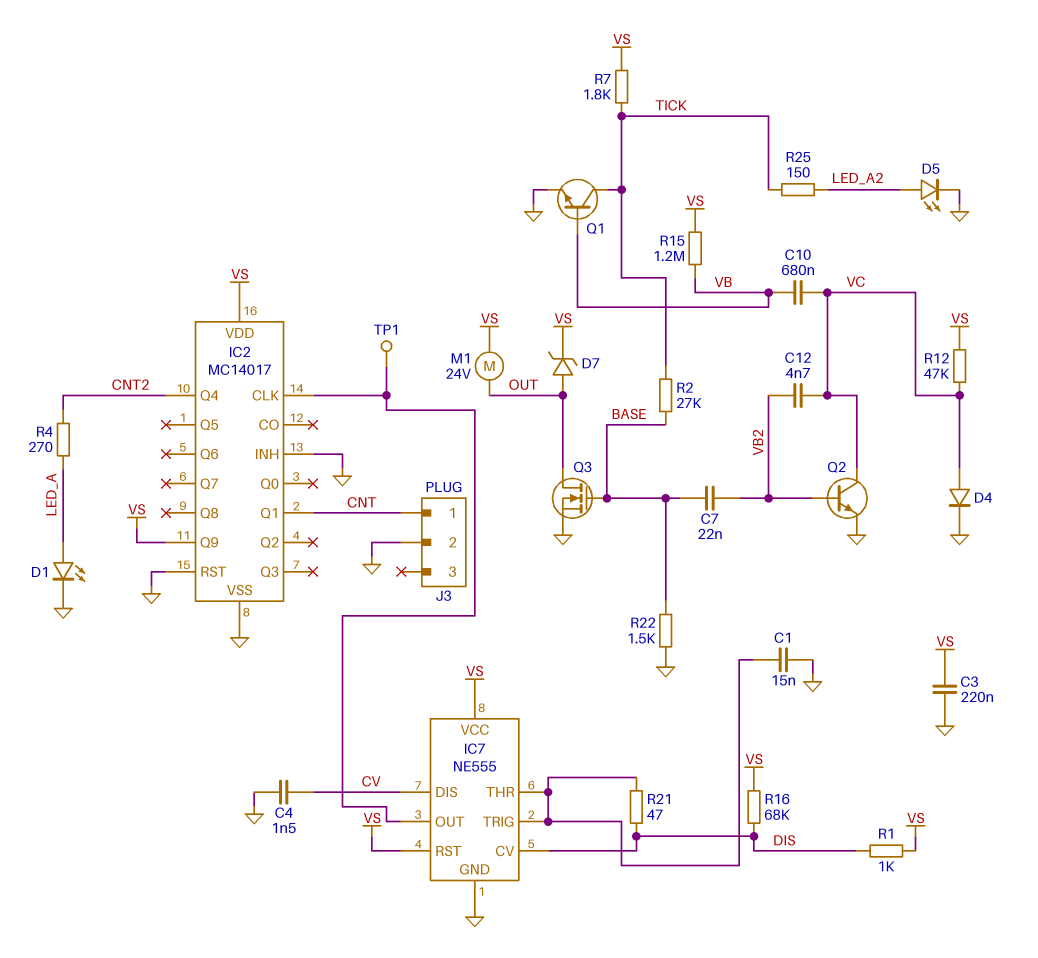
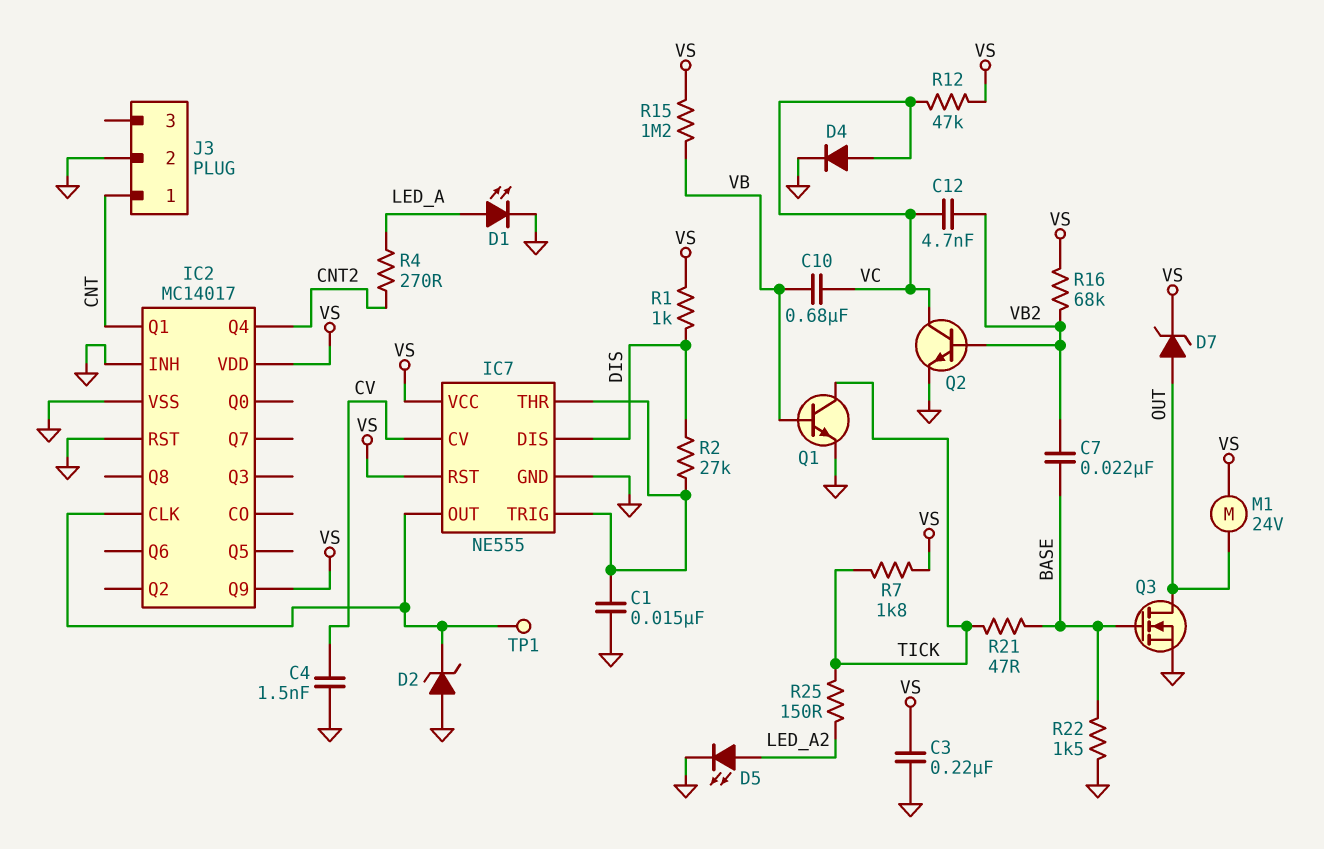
D2: none -> zener (A GND, K IC2/CLK)
IC7 pin CV: DIS -> CV
IC7 pin DIS: CV -> DIS
R2: 27k (BASE, TICK) -> 27k (DIS, IC7/THR)
R16: 68k (DIS, VS) -> 68k (VB2, VS)
R21: 47 (DIS, IC7/THR) -> 47 (BASE, TICK)

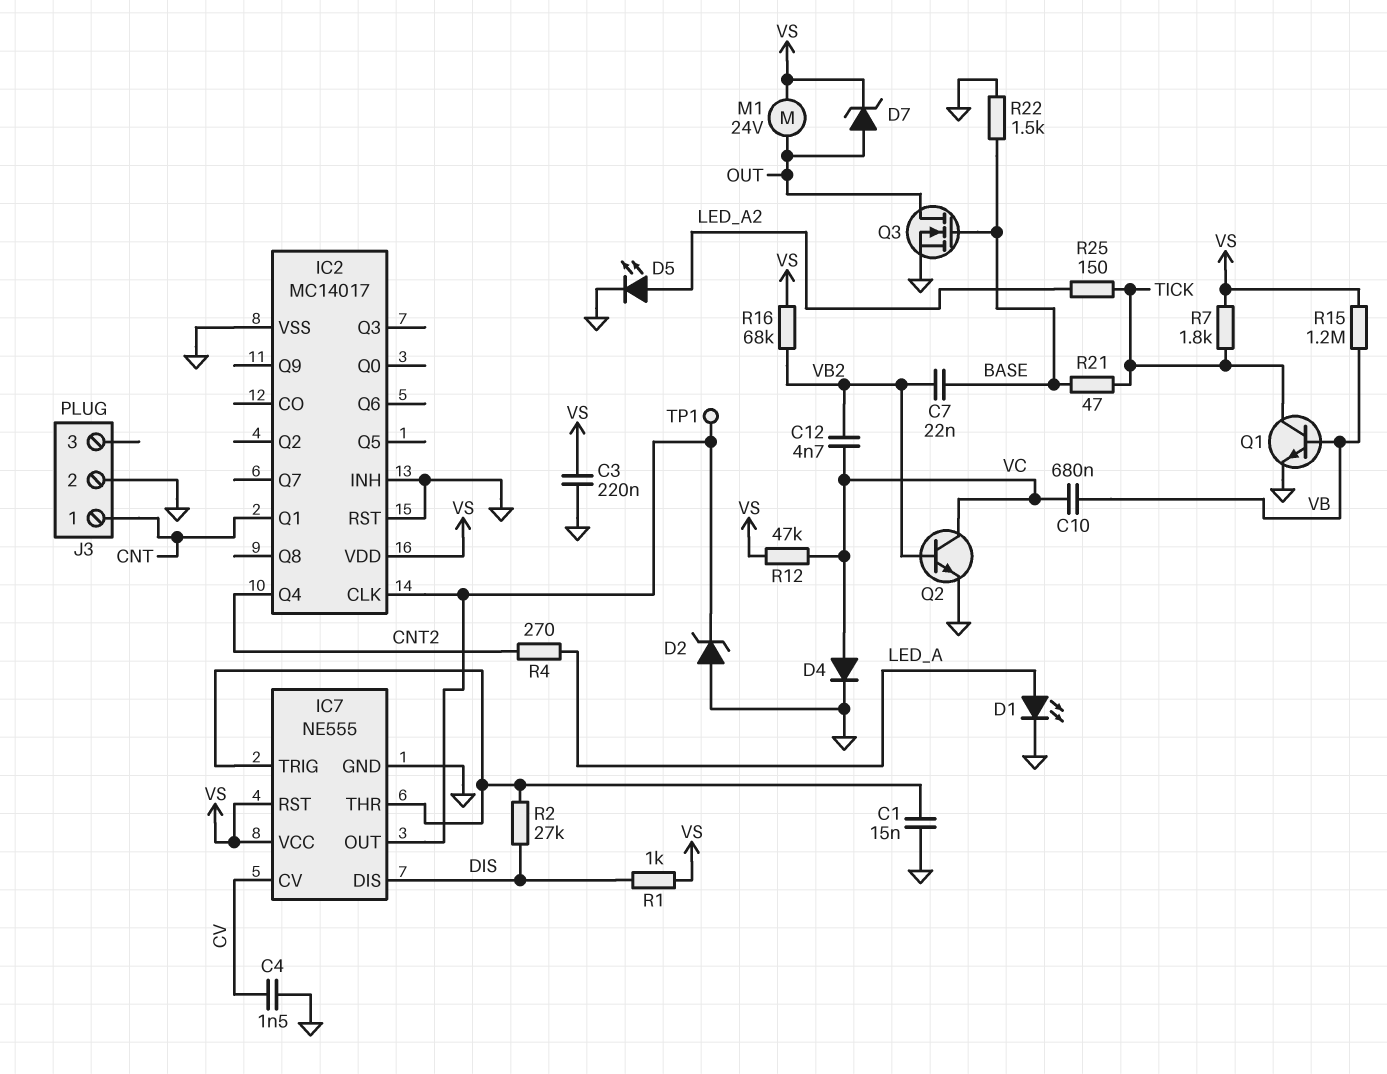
IC2 pin Q9: VS -> none

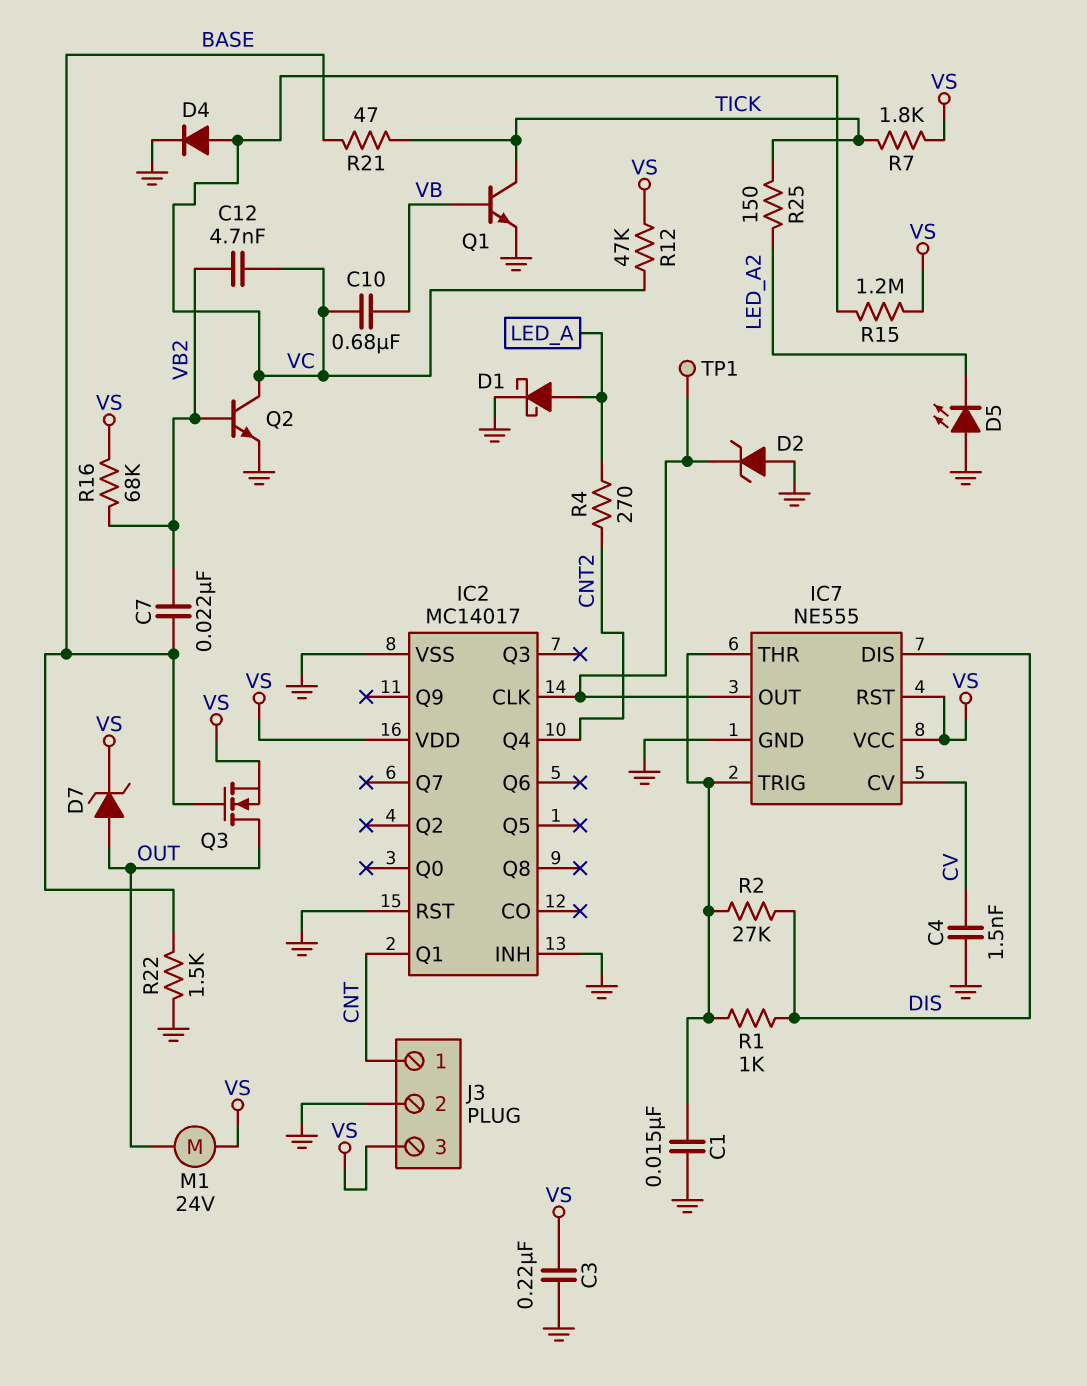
D1: LED (A LED_A, K GND) -> schottky (A LED_A, K GND)
D5: LED (A LED_A2, K GND) -> LED (A GND, K LED_A2)
J3 pin 3: none -> VS
Q3: NMOS (G BASE, D OUT, S GND) -> NMOS (G BASE, D OUT, S VS)
R1: 1k (DIS, VS) -> 1k (DIS, IC7/THR)
R15: 1.2M (VB, VS) -> 1.2M (VC, VS)

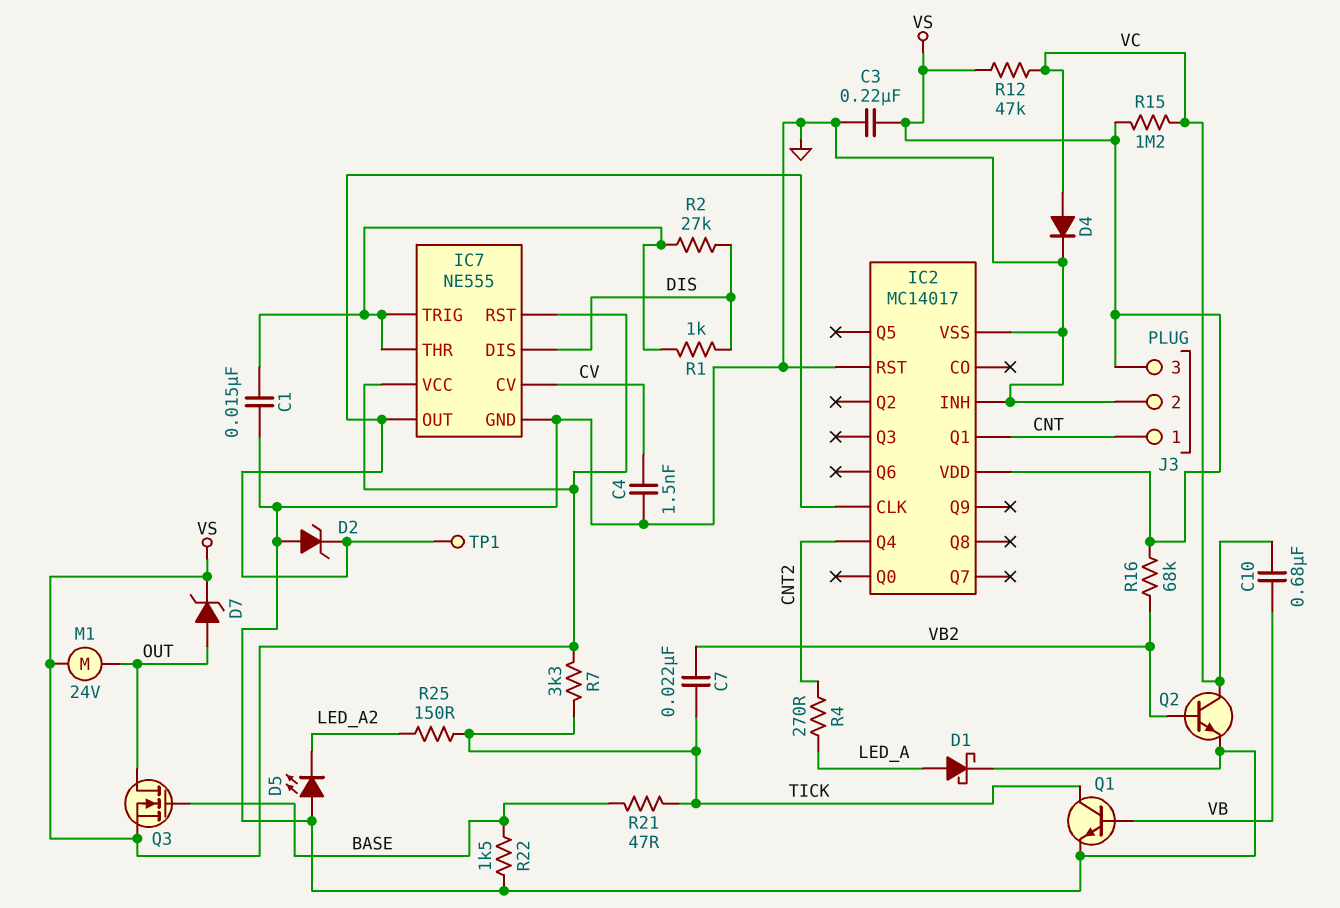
C7: 22nF (BASE, VB2) -> 22nF (TICK, VB2)
C12: 4.7nF (VB2, VC) -> none
R7: 1.8k (TICK, VS) -> 3.3k (TICK, VS)

